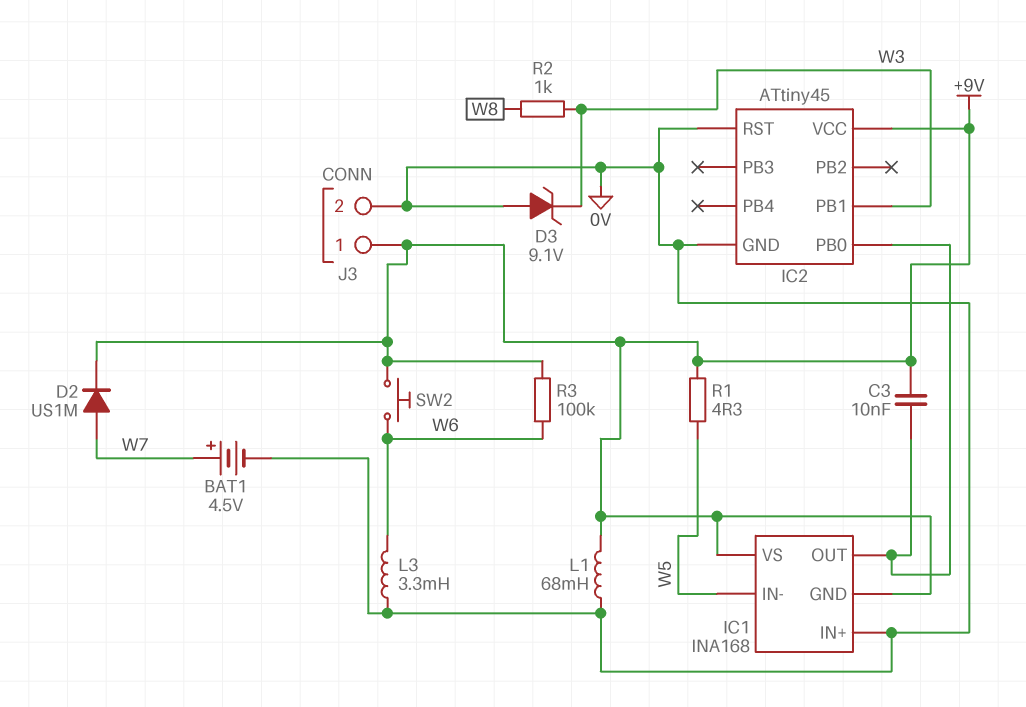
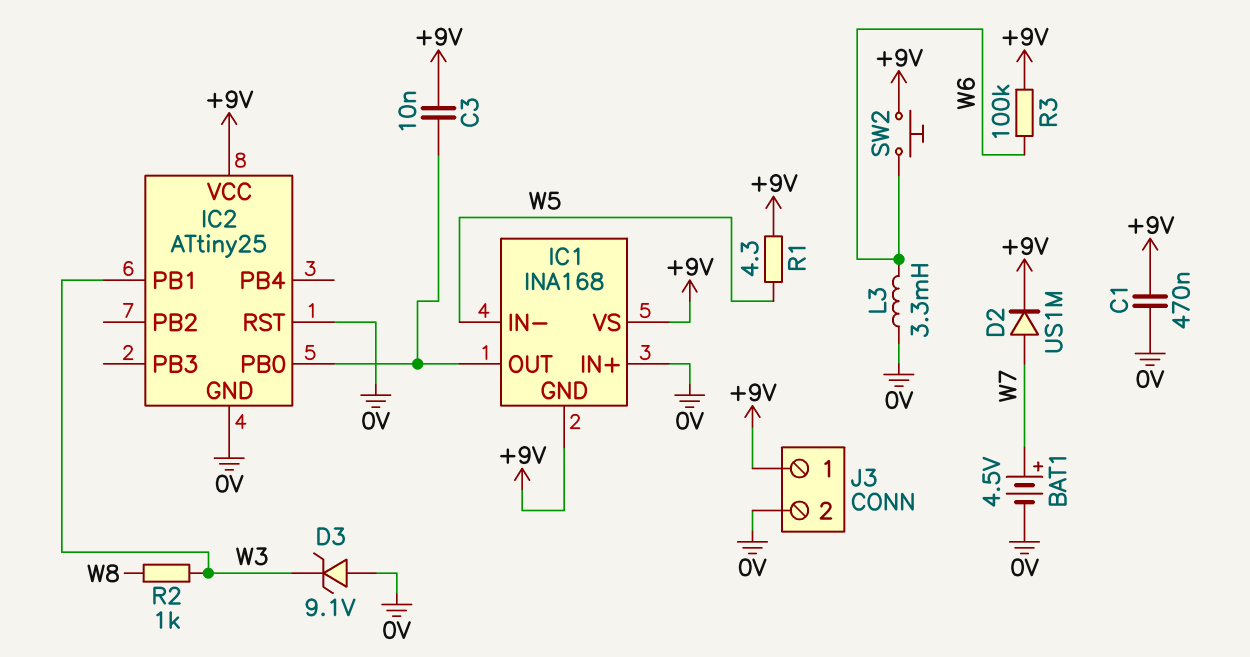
C1: none -> 470nF (+9V, 0V)
IC2: ATtiny45 -> ATtiny25
L1: 68mH (+9V, 0V) -> none

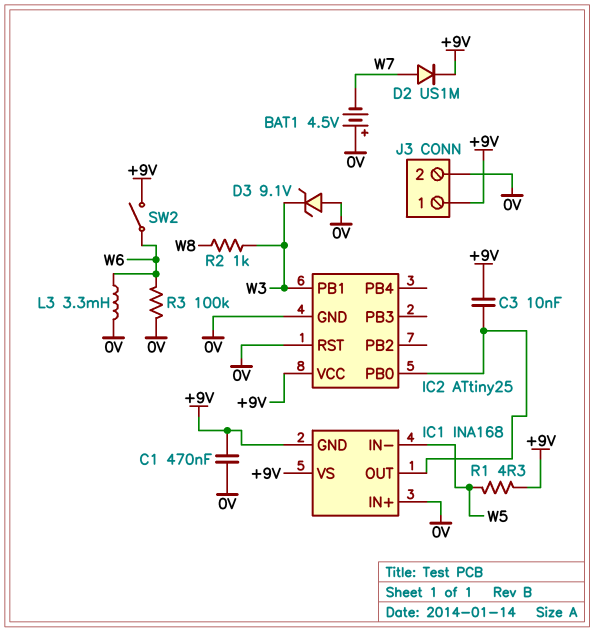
BAT1: 4.5V (plus W7, minus 0V) -> 4.5V (plus 0V, minus W7)
R3: 100k (+9V, W6) -> 100k (0V, W6)
SW2: button (+9V, W6) -> switch (+9V, W6)

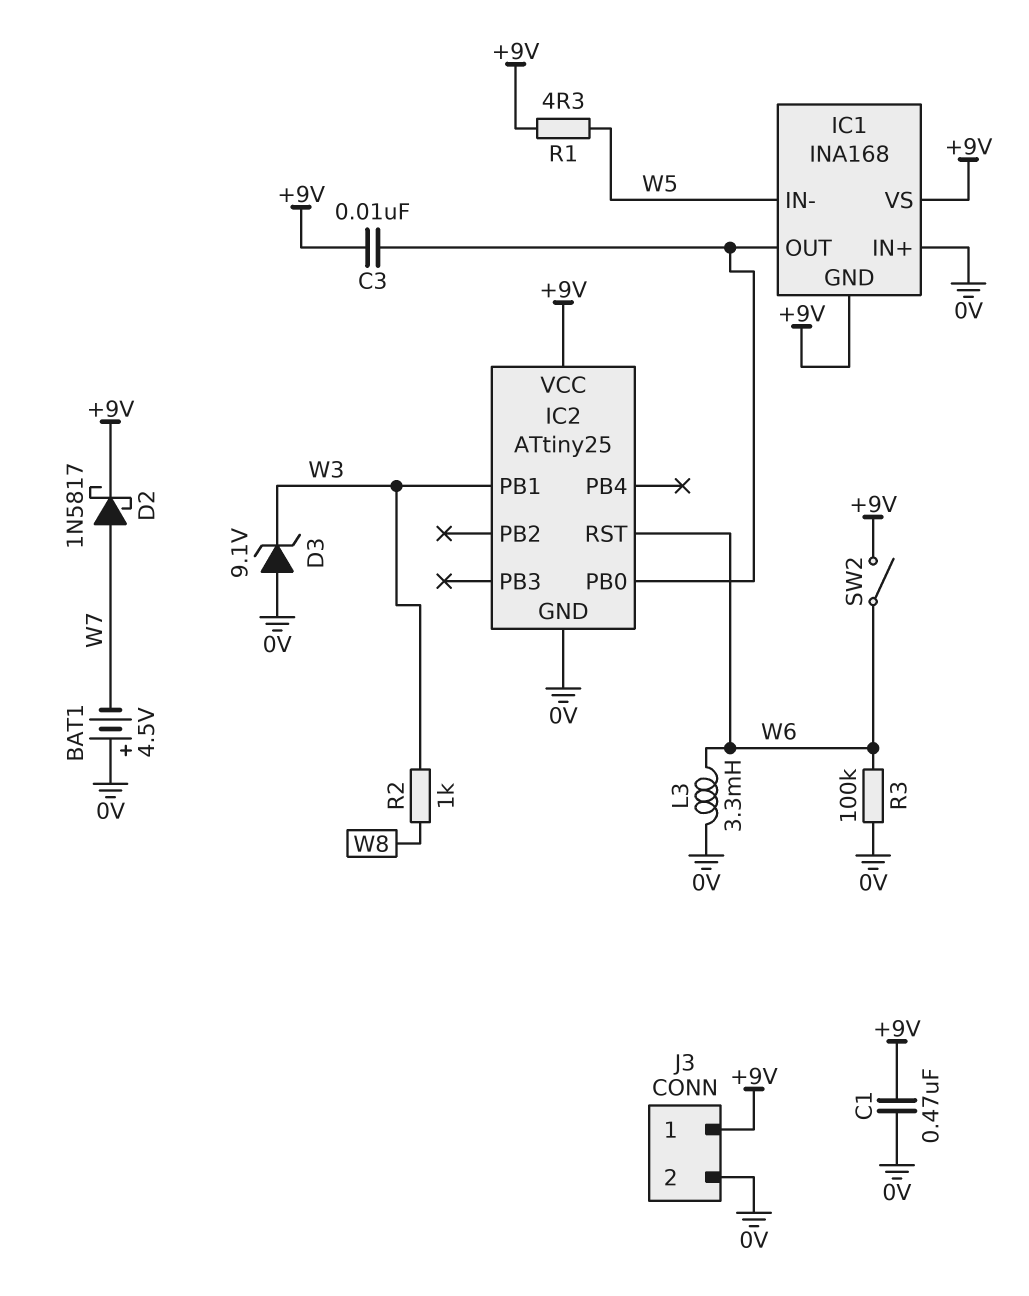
D2: diode US1M (A W7, K +9V) -> schottky 1N5817 (A W7, K +9V)
IC2 pin RST: 0V -> W6

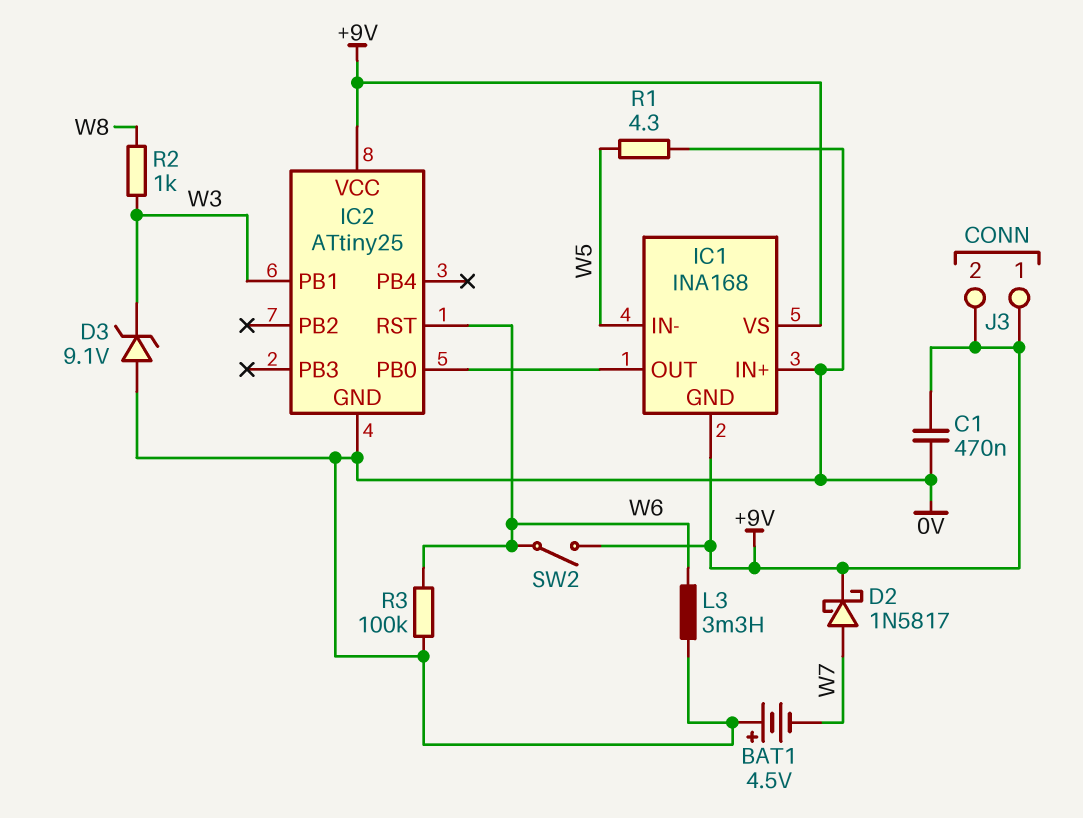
C3: 10nF (+9V, IC1/OUT) -> none
J3 pin 2: 0V -> +9V
R1: 4.3 (+9V, W5) -> 4.3 (0V, W5)

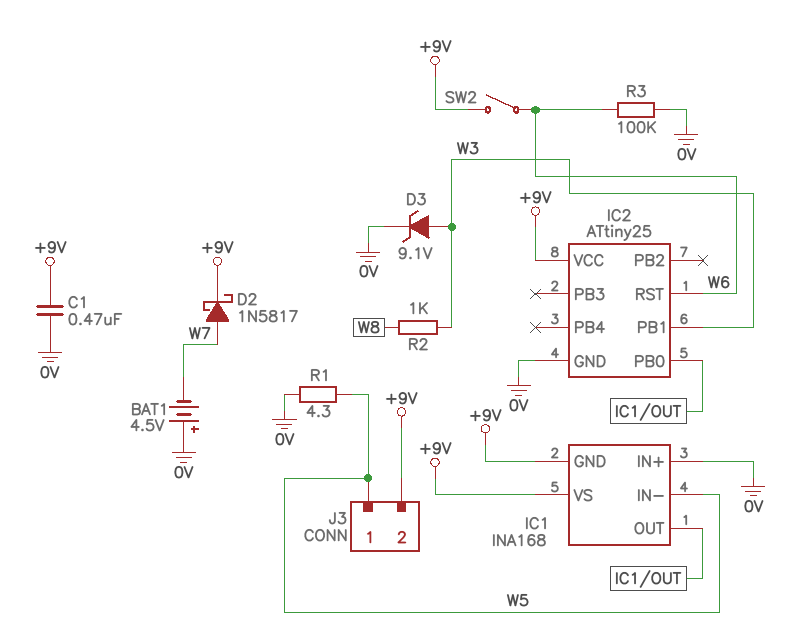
D3: zener 9.1V (A 0V, K W3) -> zener 9.1V (A W3, K 0V)
J3 pin 1: +9V -> W5
L3: 3.3mH (0V, W6) -> none

